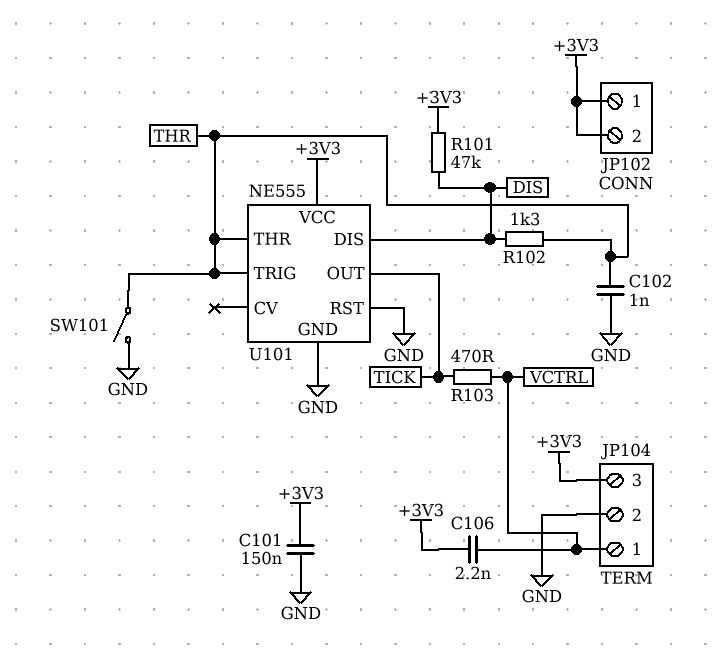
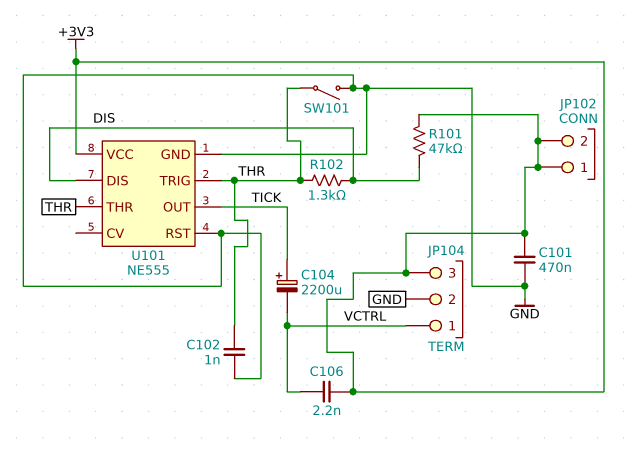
C101: 150nF (+3V3, GND) -> 470nF (+3V3, GND)
C104: none -> 2200uF (plus TICK, minus VCTRL)
R103: 470 (TICK, VCTRL) -> none

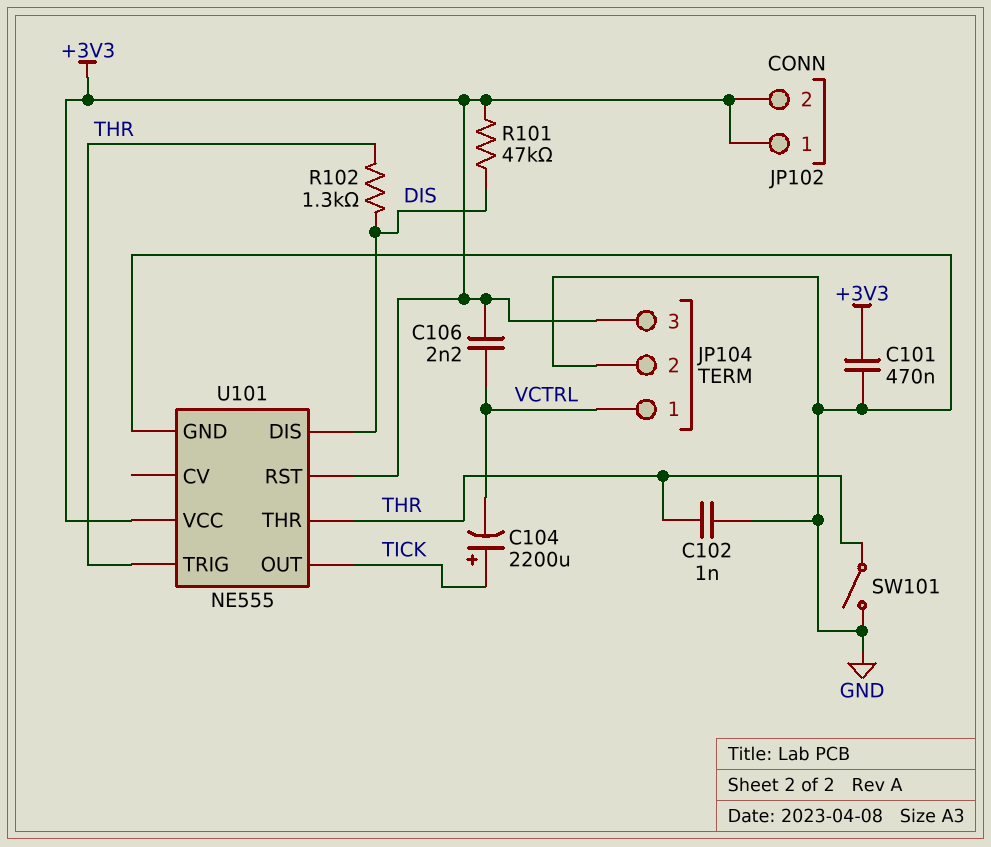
U101 pin RST: GND -> +3V3

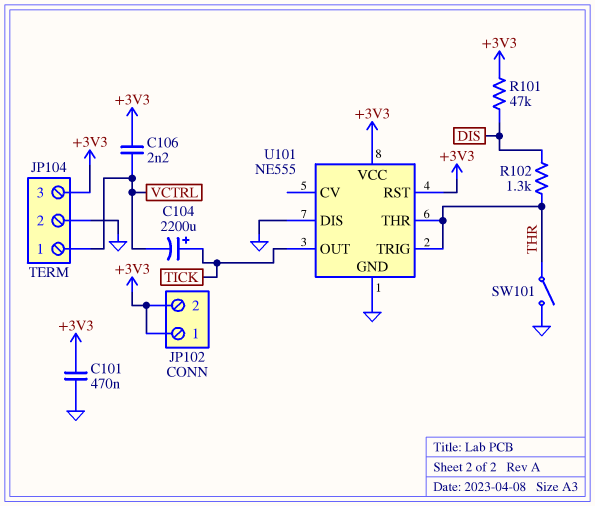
C102: 1nF (GND, THR) -> none
U101 pin DIS: DIS -> GND

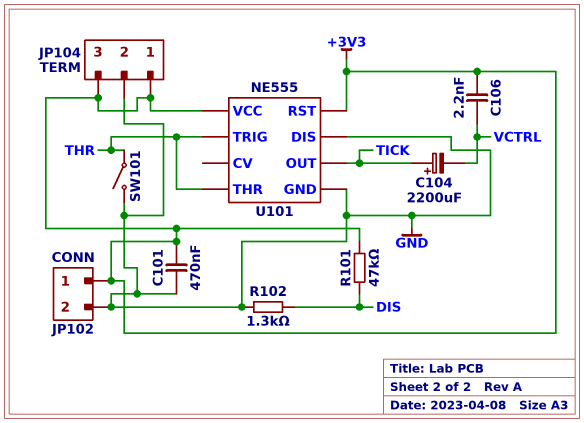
JP102 pin 2: +3V3 -> GND
JP104 pin 1: VCTRL -> +3V3
R102: 1.3k (DIS, THR) -> 1.3k (DIS, GND)

